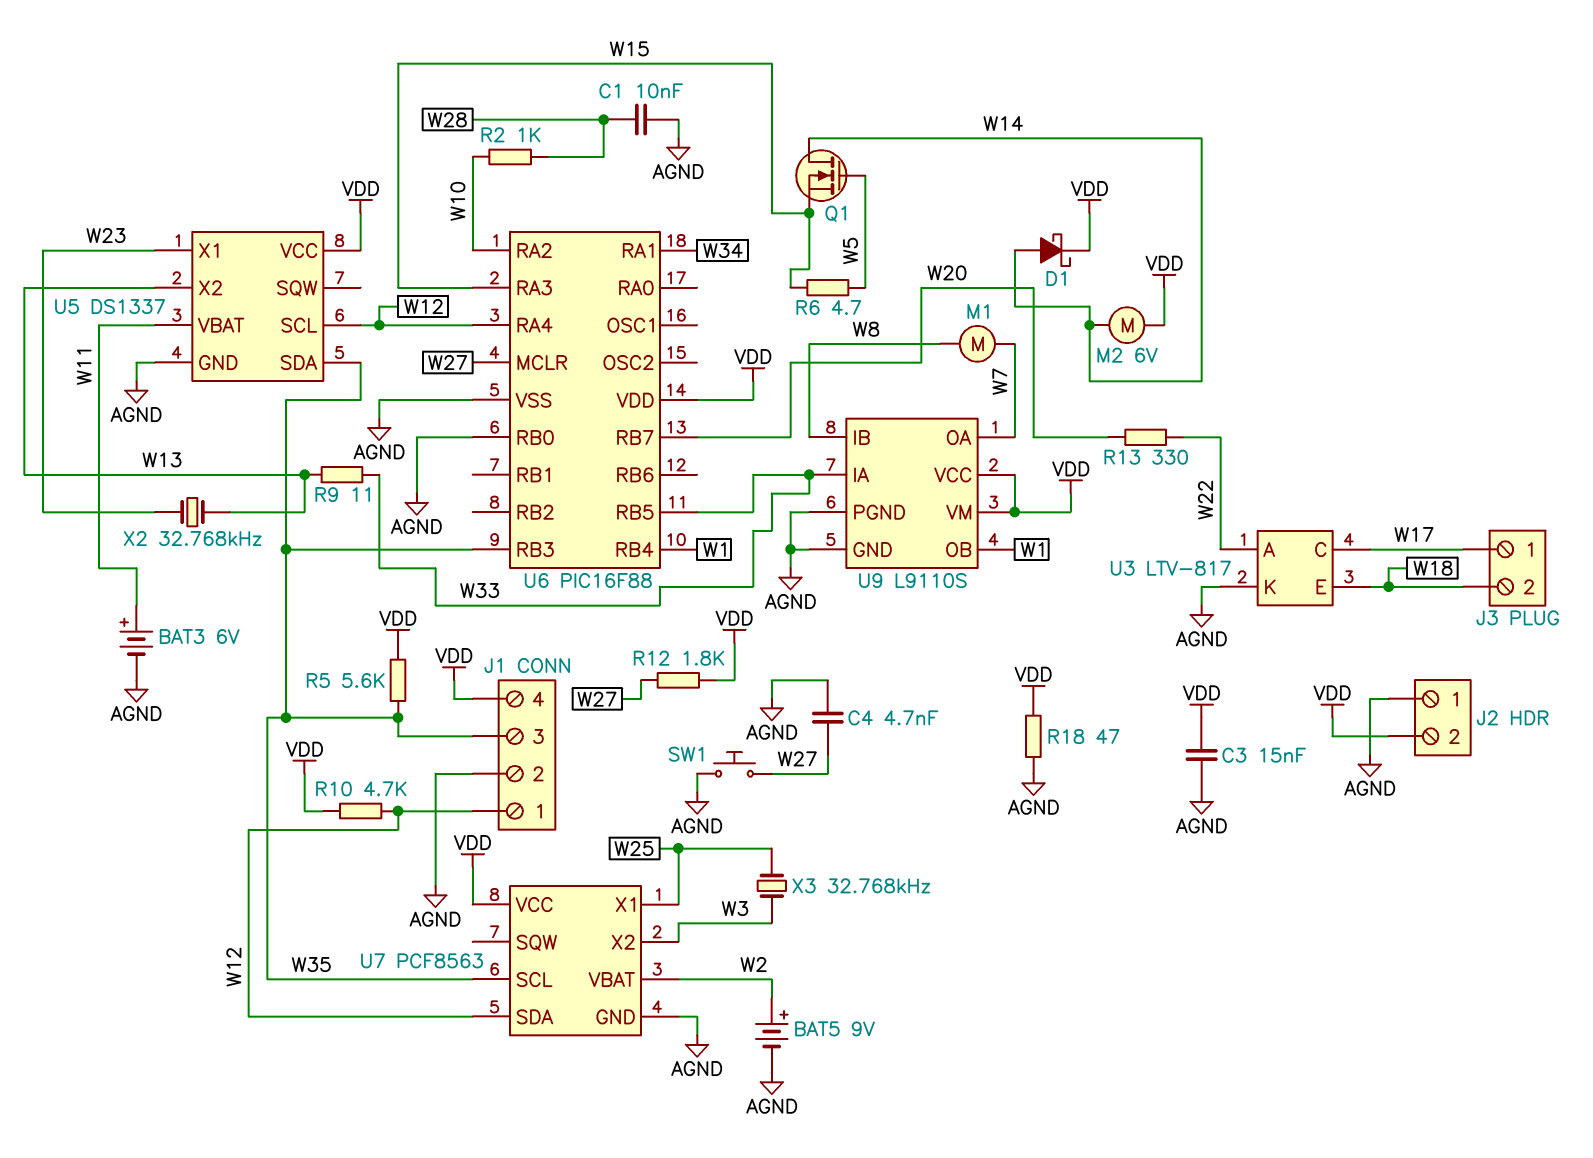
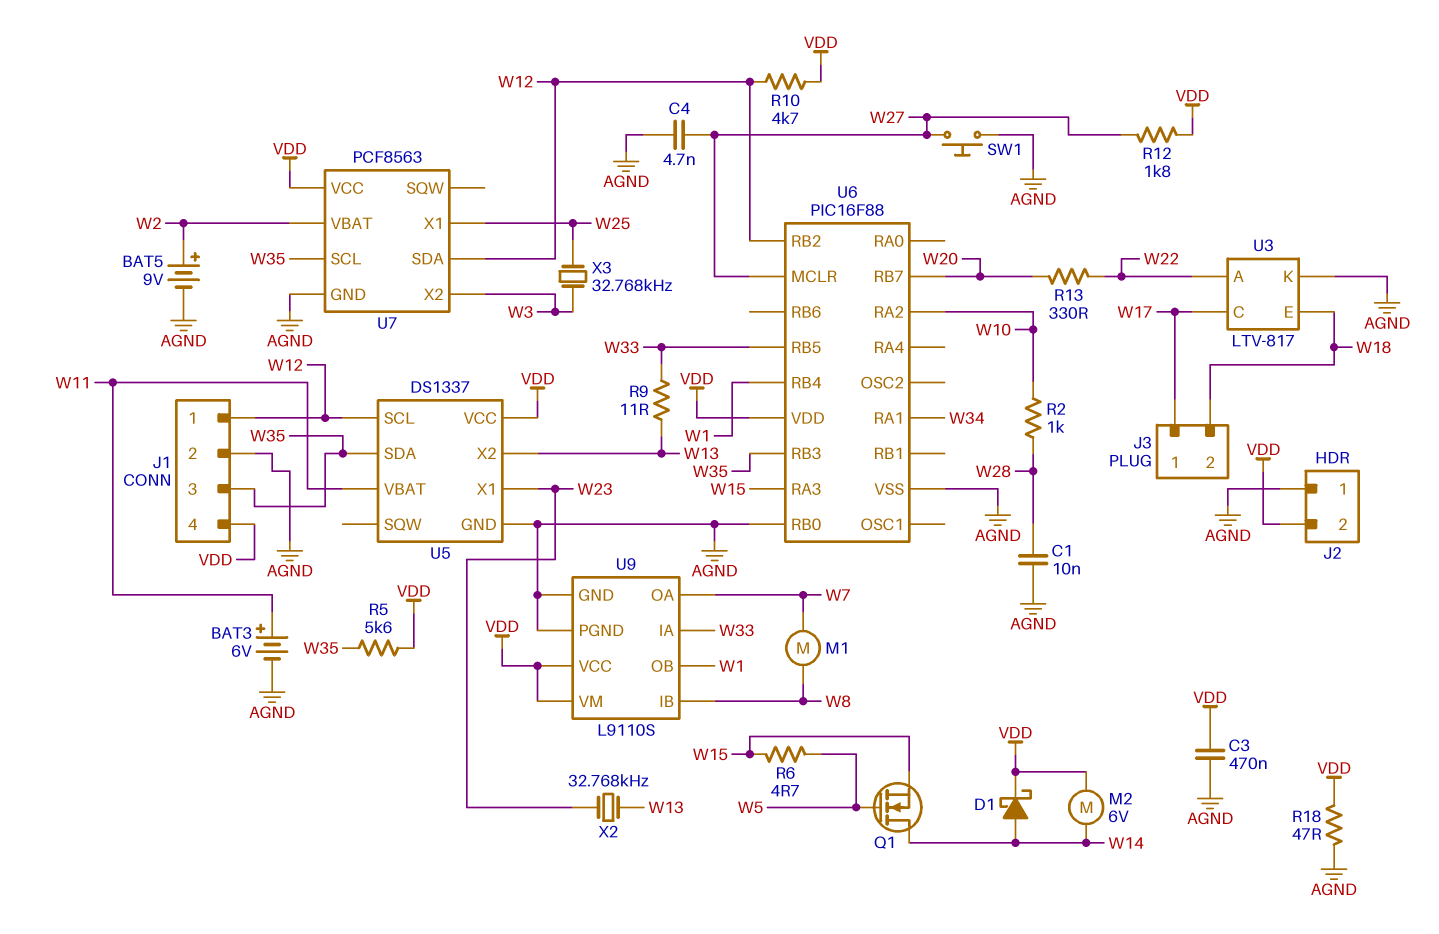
C3: 15nF (AGND, VDD) -> 470nF (AGND, VDD)
U6 pin RA4: W12 -> none
U6 pin RB2: none -> W12

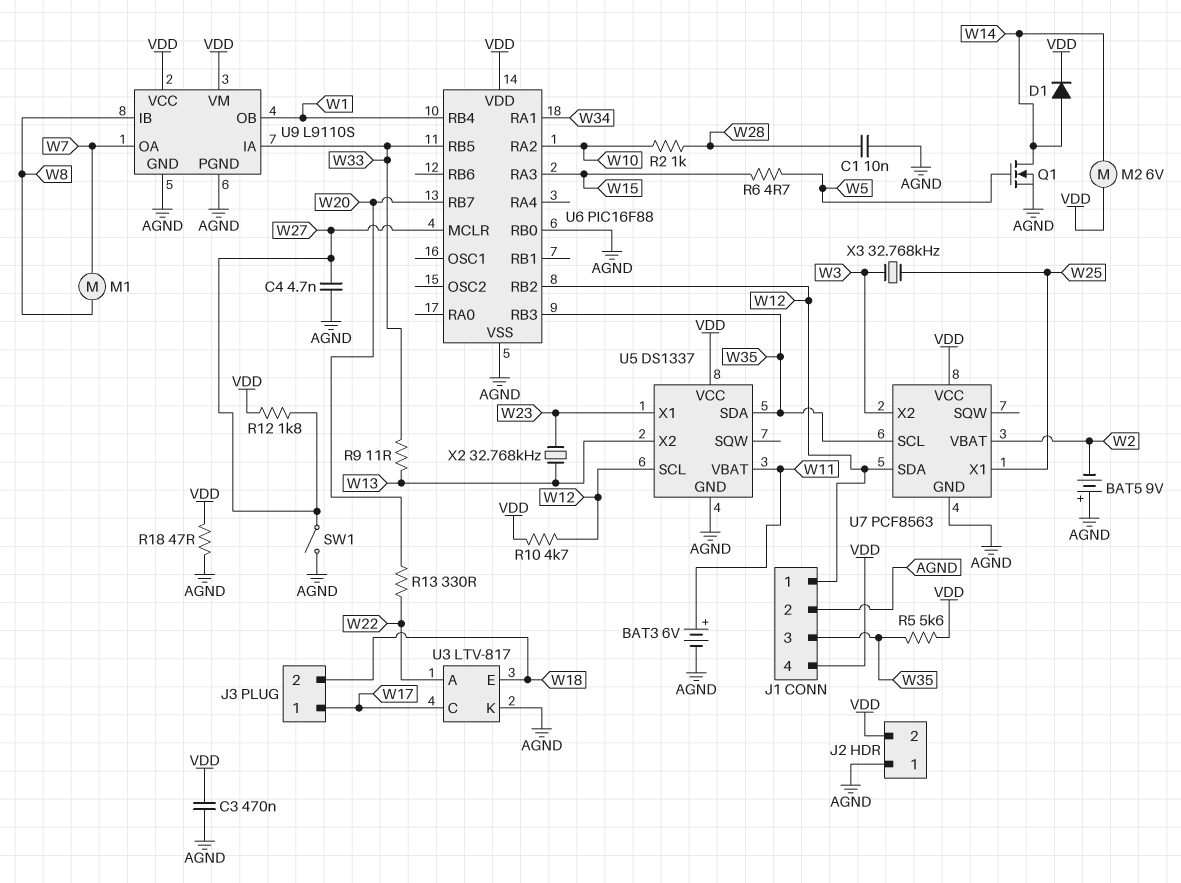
BAT5: 9V (plus W2, minus AGND) -> 9V (plus AGND, minus W2)
D1: schottky (A W14, K VDD) -> diode (A W14, K VDD)
Q1: NMOS (G W5, D W14, S W15) -> NMOS (G W5, D W14, S AGND)
SW1: button (AGND, W27) -> switch (AGND, W27)

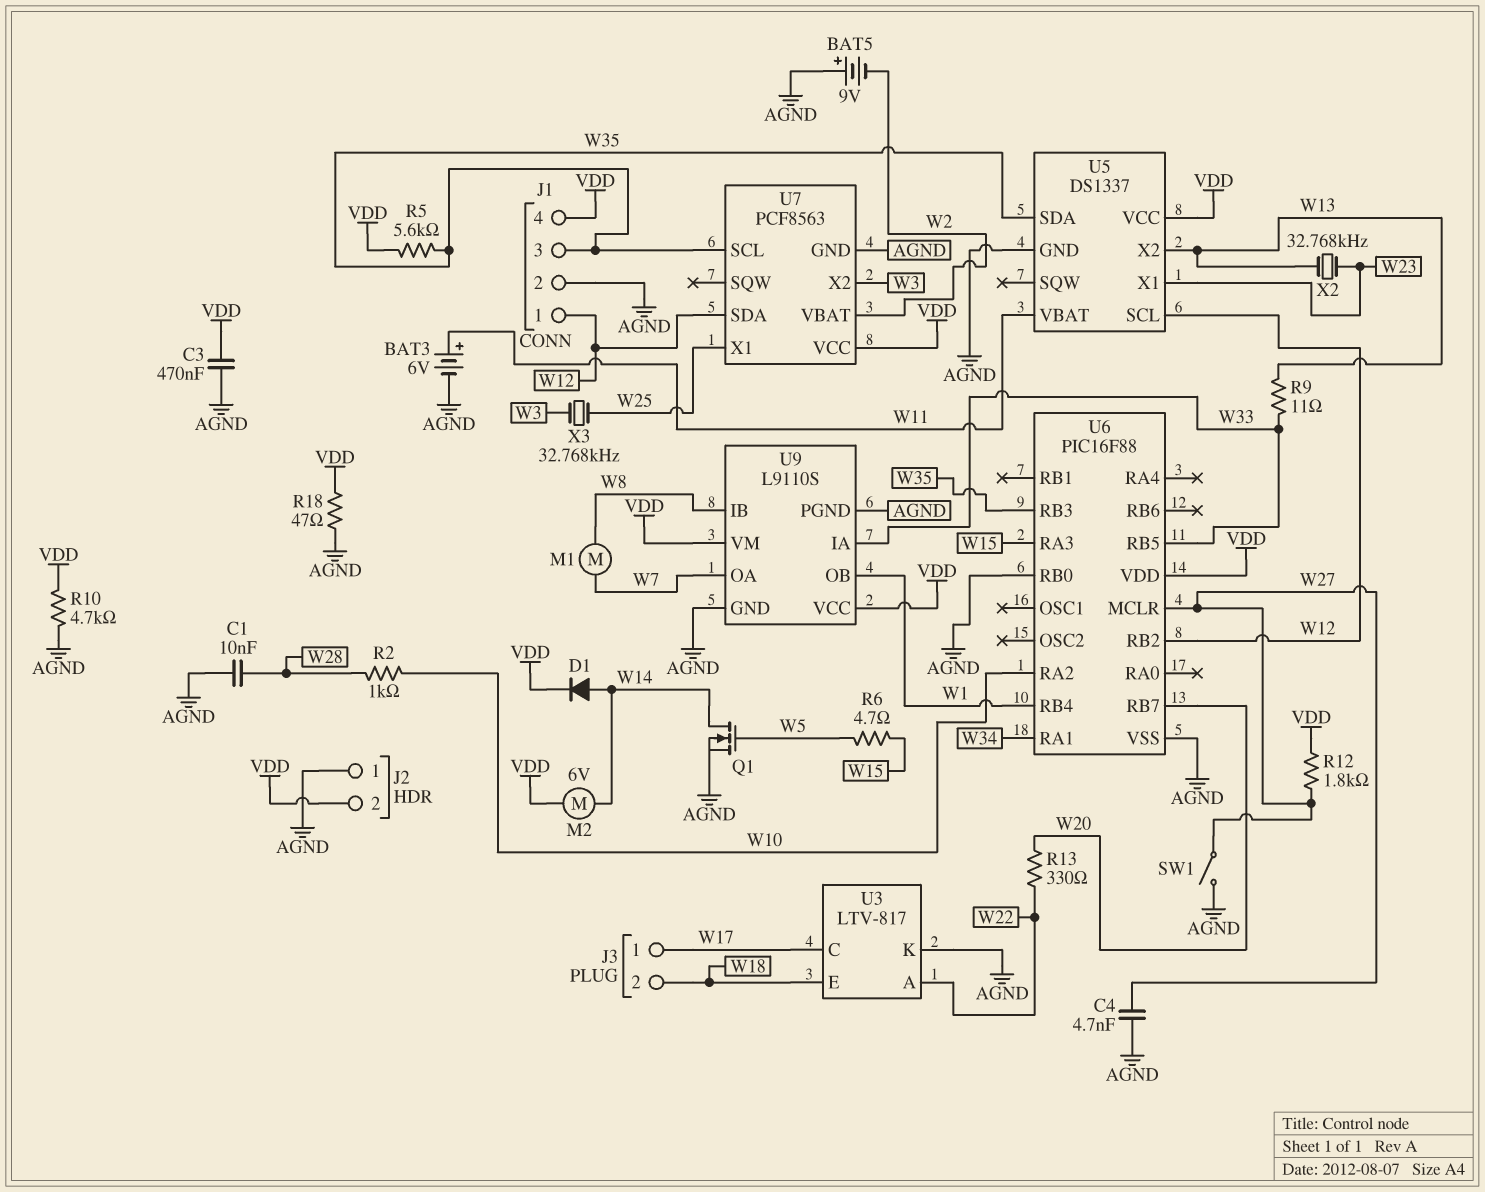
R10: 4.7k (VDD, W12) -> 4.7k (AGND, VDD)

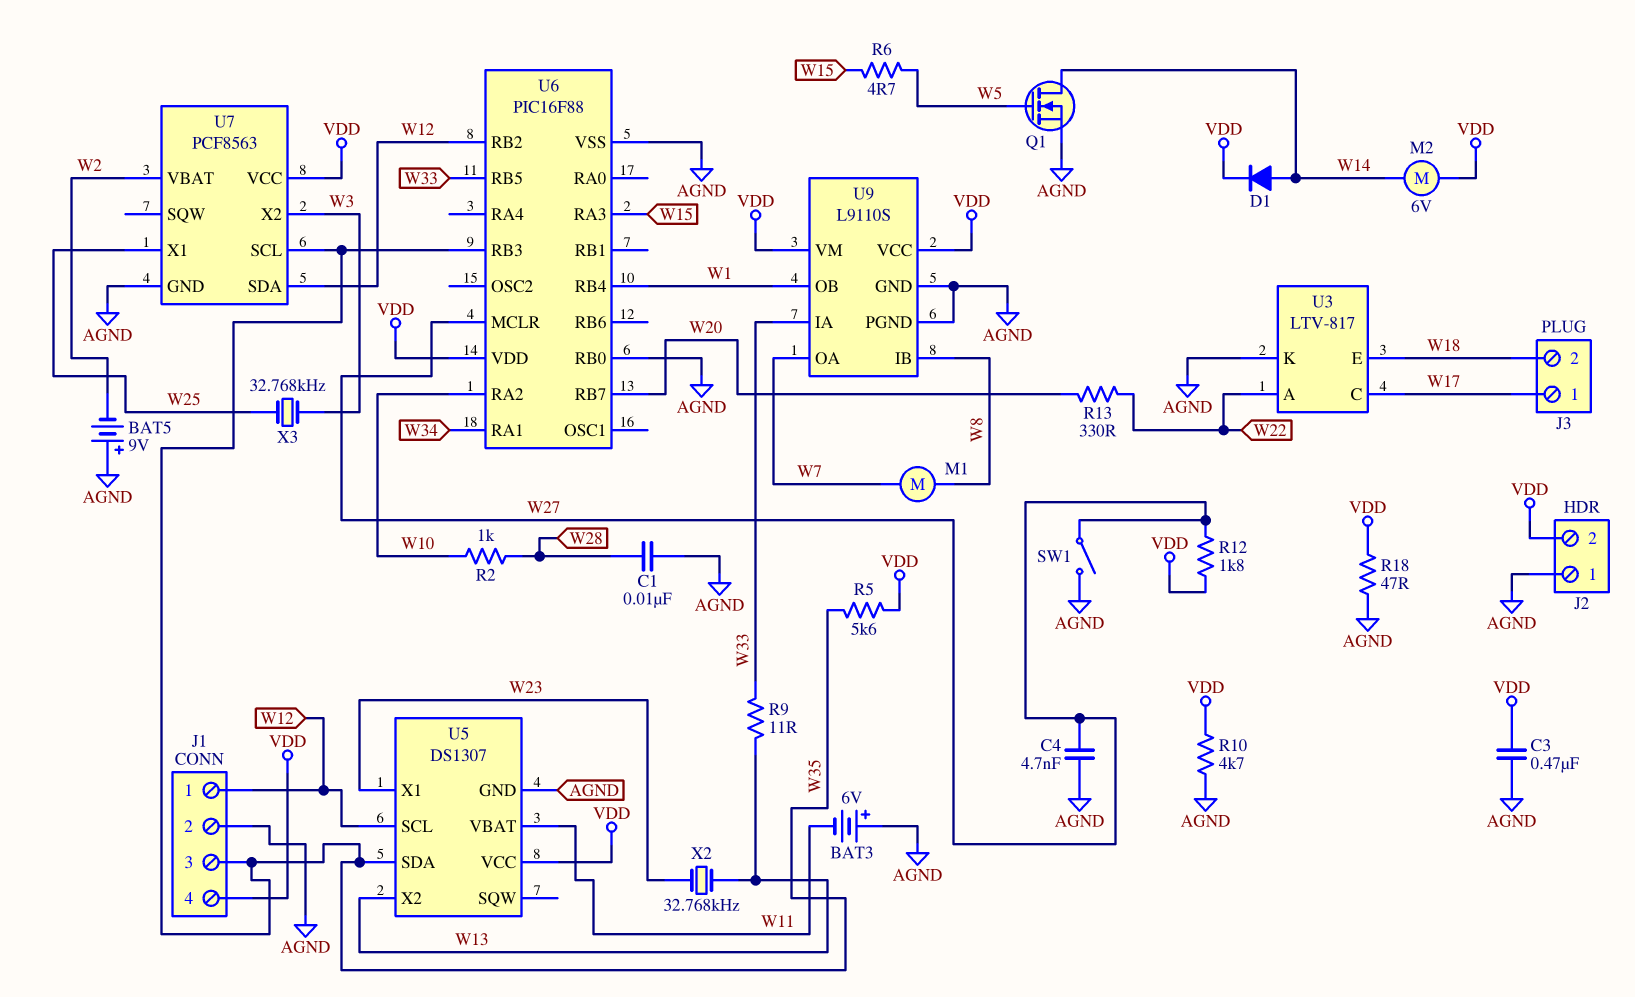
BAT3: 6V (plus W11, minus AGND) -> 6V (plus AGND, minus W11)
U5: DS1337 -> DS1307

